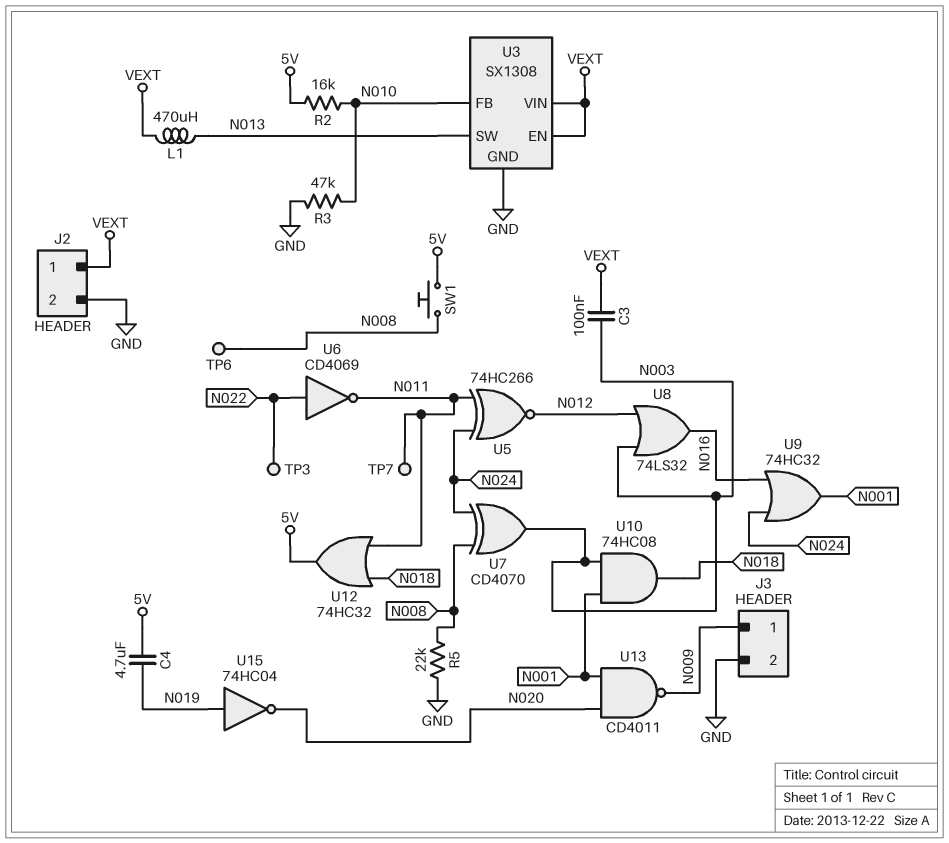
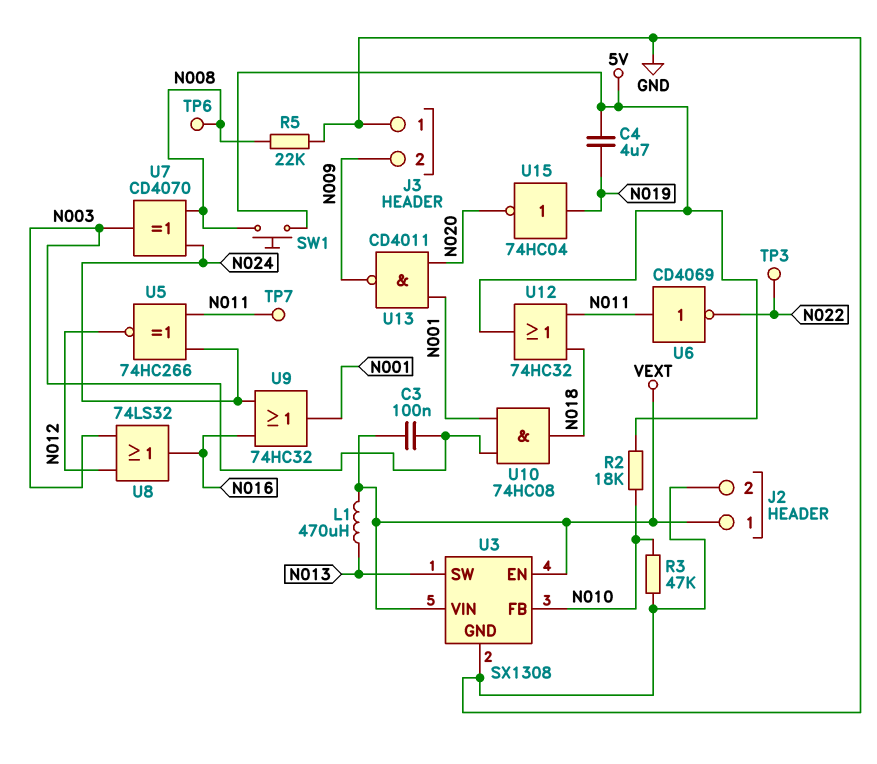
J3 pin 1: N009 -> GND
J3 pin 2: GND -> N009
R2: 16k (5V, N010) -> 18k (5V, N010)
U6: NOT CD4069 (in N022, out N011) -> NOT CD4069 (in N011, out N022)

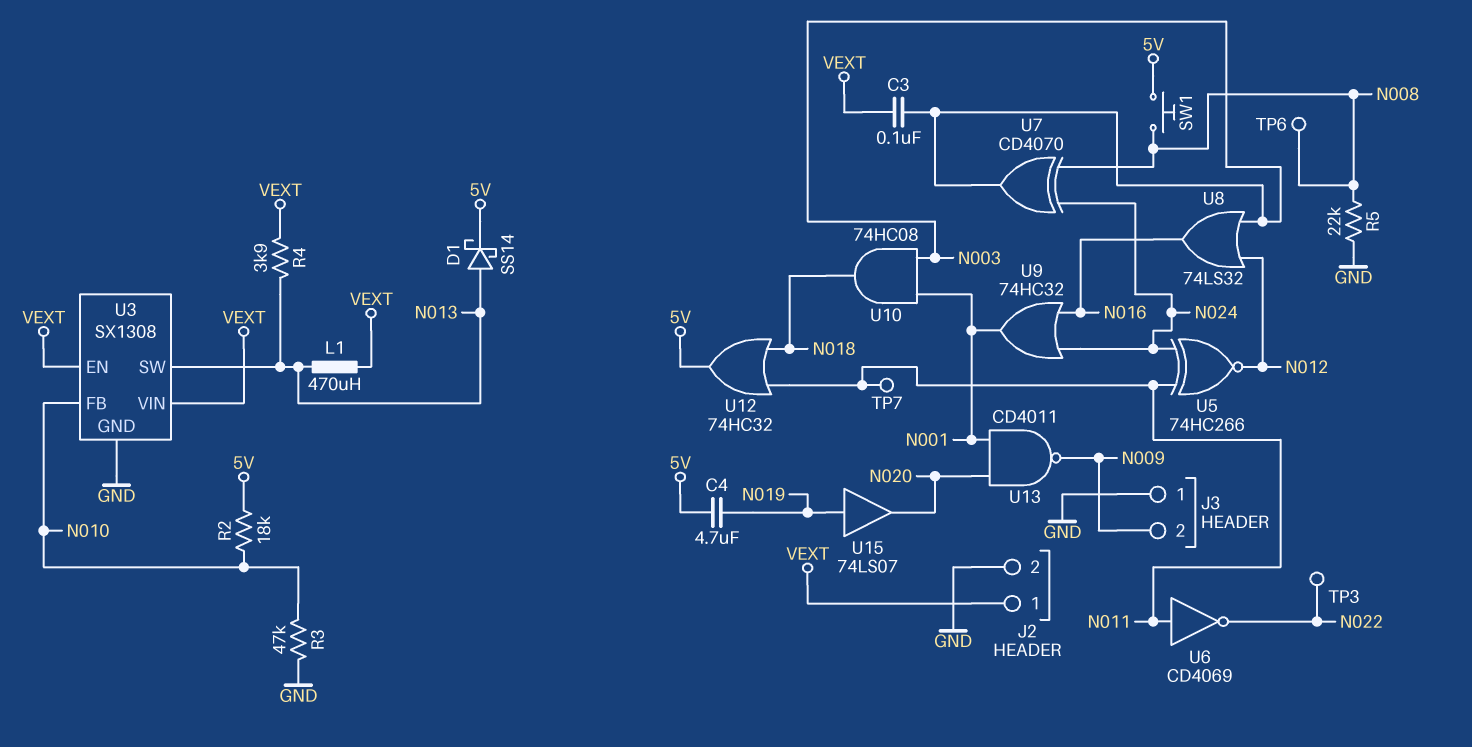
D1: none -> schottky SS14 (A N013, K 5V)
R4: none -> 3.9k (N013, VEXT)
U15: NOT 74HC04 (in N019, out N020) -> buffer 74LS07 (in N019, out N020)

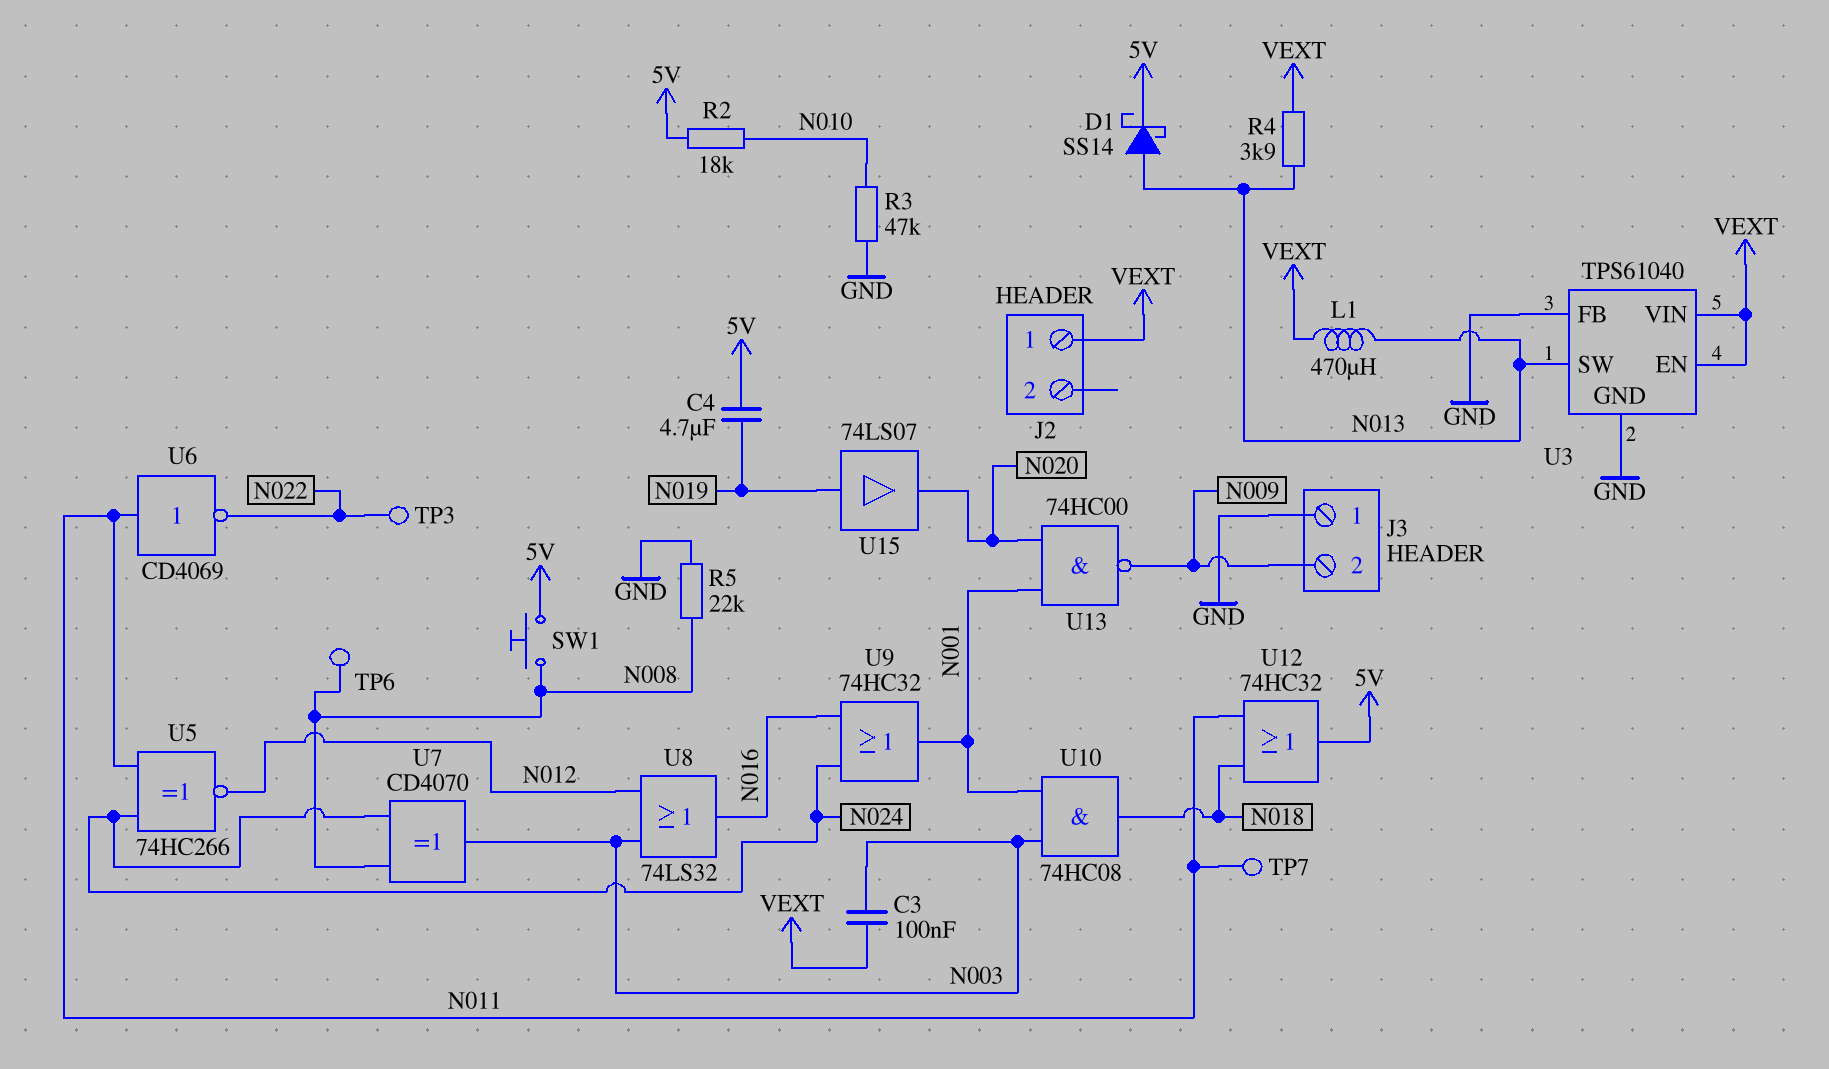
J2 pin 2: GND -> none
U3: SX1308 -> TPS61040
U3 pin FB: N010 -> GND
U13: NAND CD4011 (in N001, in N020, out N009) -> NAND 74HC00 (in N001, in N020, out N009)

